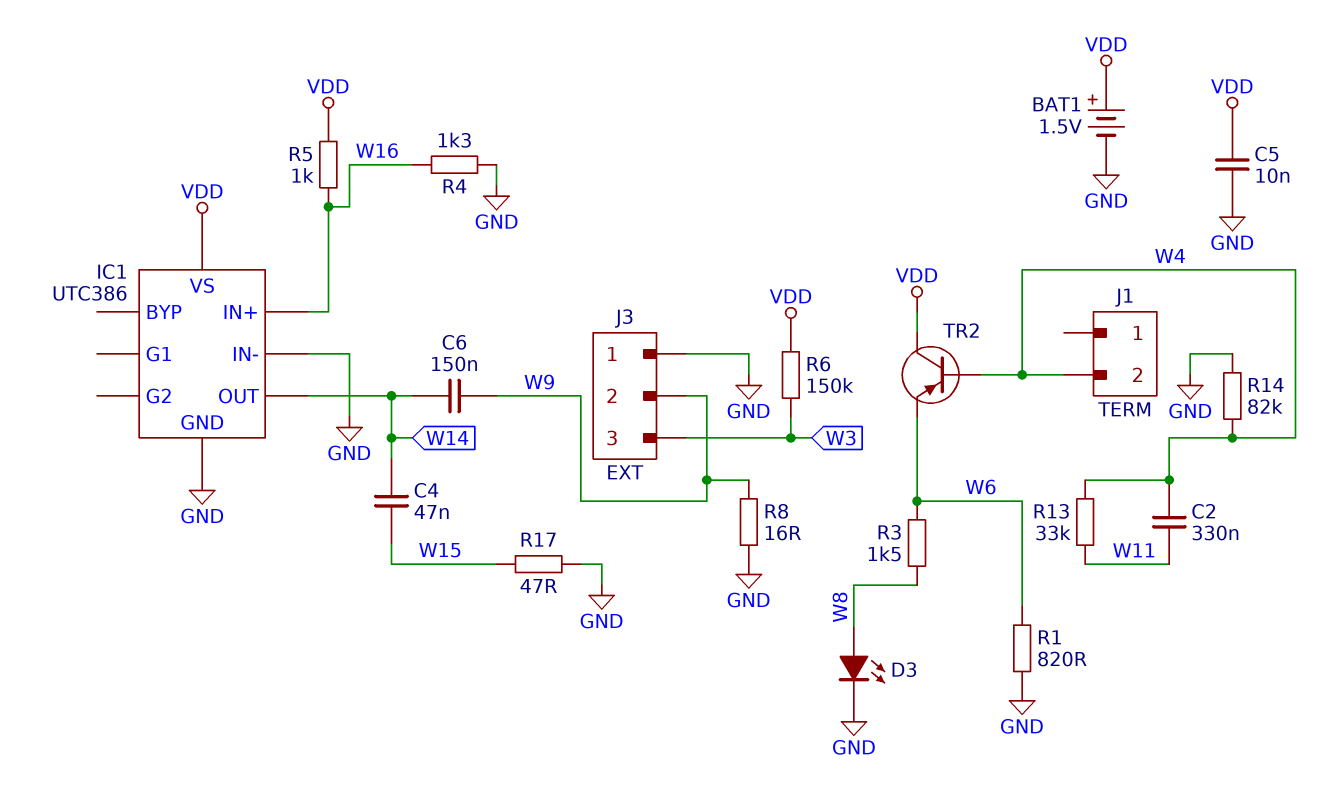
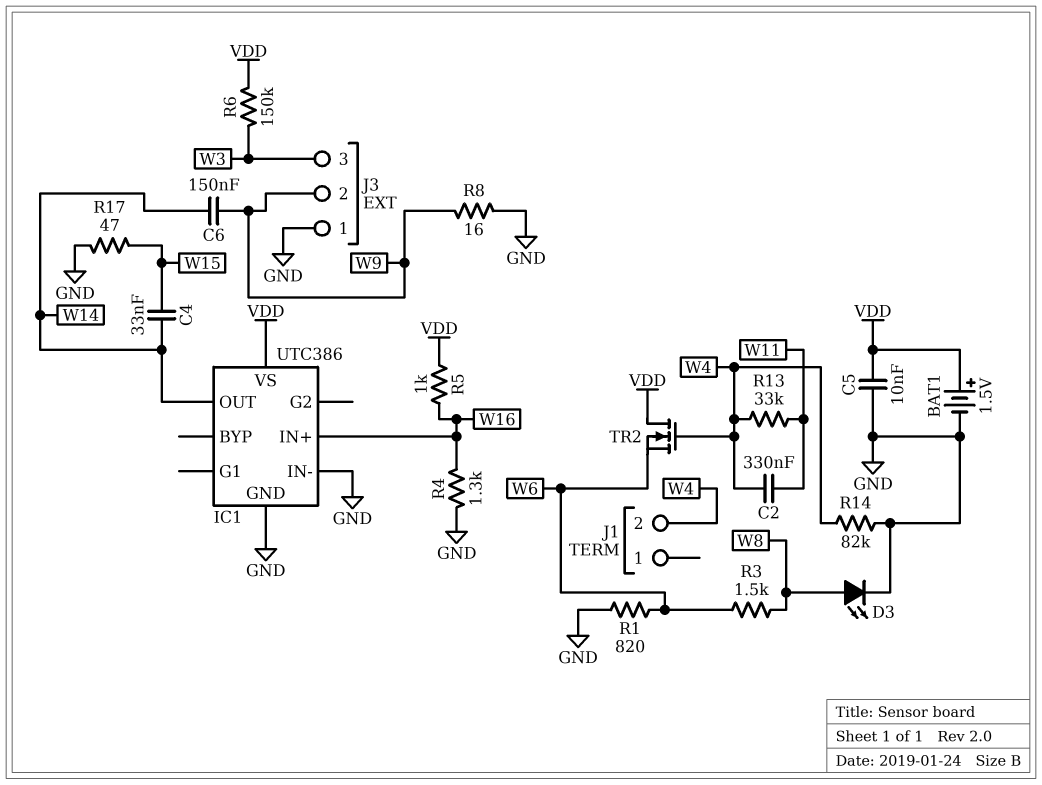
C4: 47nF (W14, W15) -> 33nF (W14, W15)
TR2: PNP (B W4, C VDD, E W6) -> NMOS (G W4, D VDD, S W6)

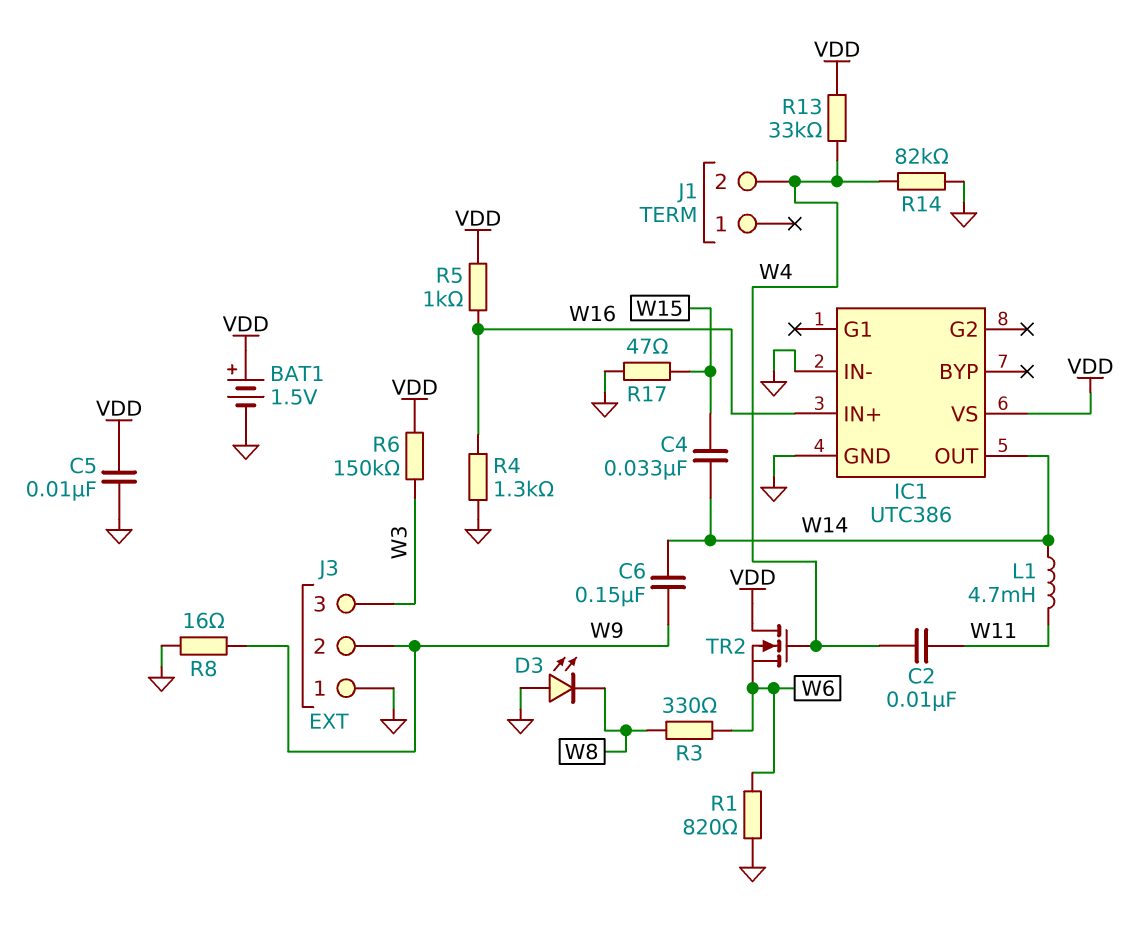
C2: 330nF (W4, W11) -> 10nF (W4, W11)
D3: LED (A W8, K GND) -> LED (A GND, K W8)
L1: none -> 4.7mH (W11, W14)
R3: 1.5k (W6, W8) -> 330 (W6, W8)
R13: 33k (W4, W11) -> 33k (VDD, W4)

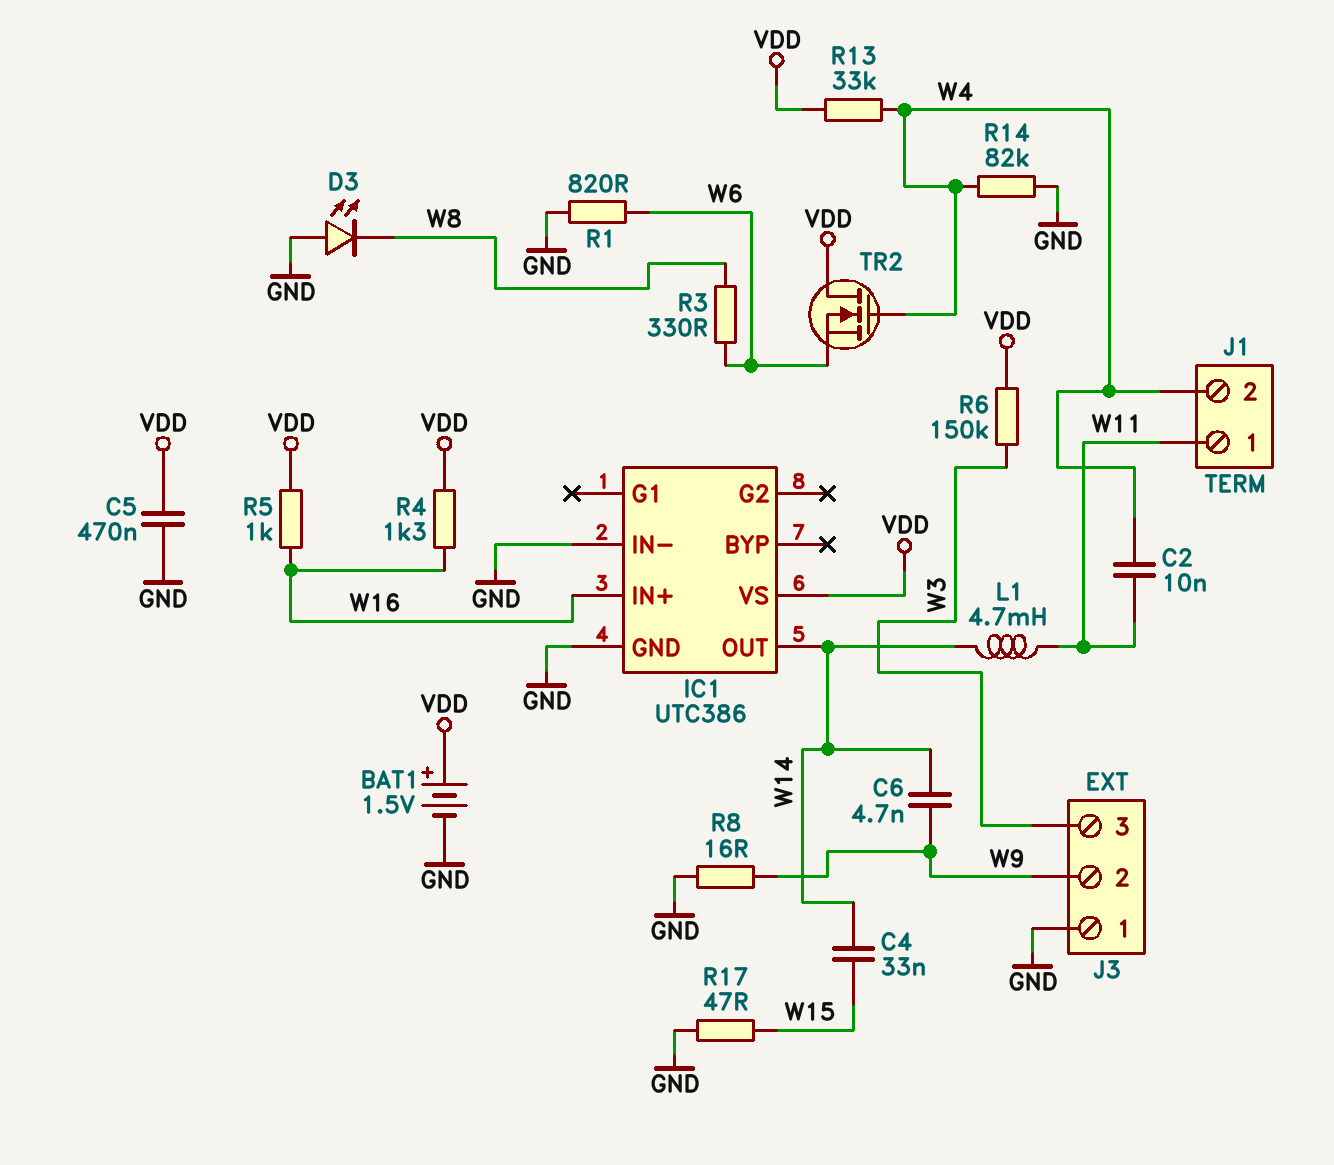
C5: 10nF (GND, VDD) -> 470nF (GND, VDD)
C6: 150nF (W9, W14) -> 4.7nF (W9, W14)
J1 pin 1: none -> W11
R4: 1.3k (GND, W16) -> 1.3k (VDD, W16)

